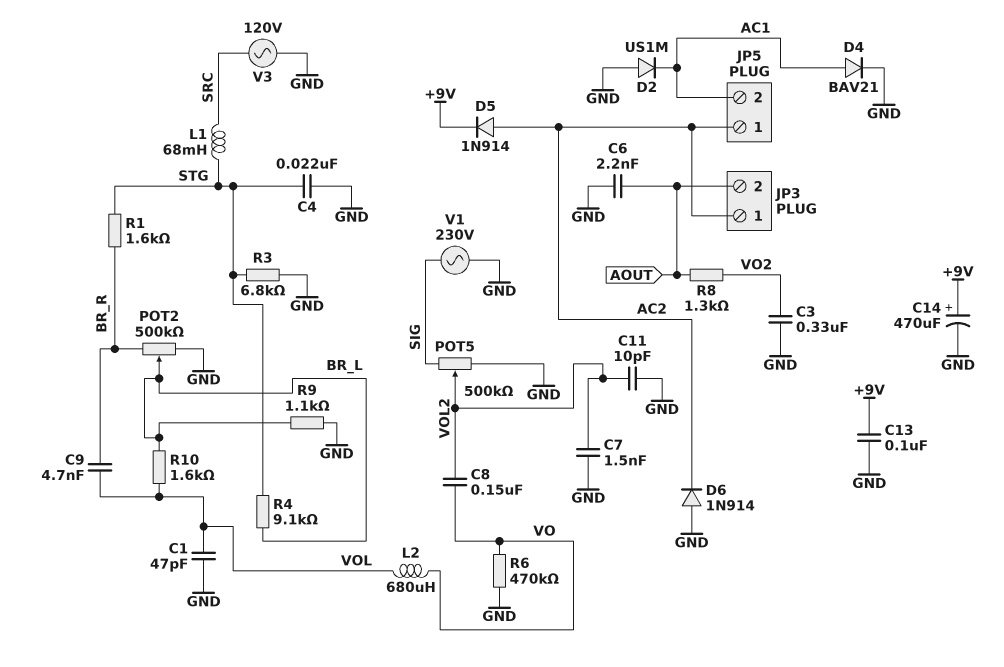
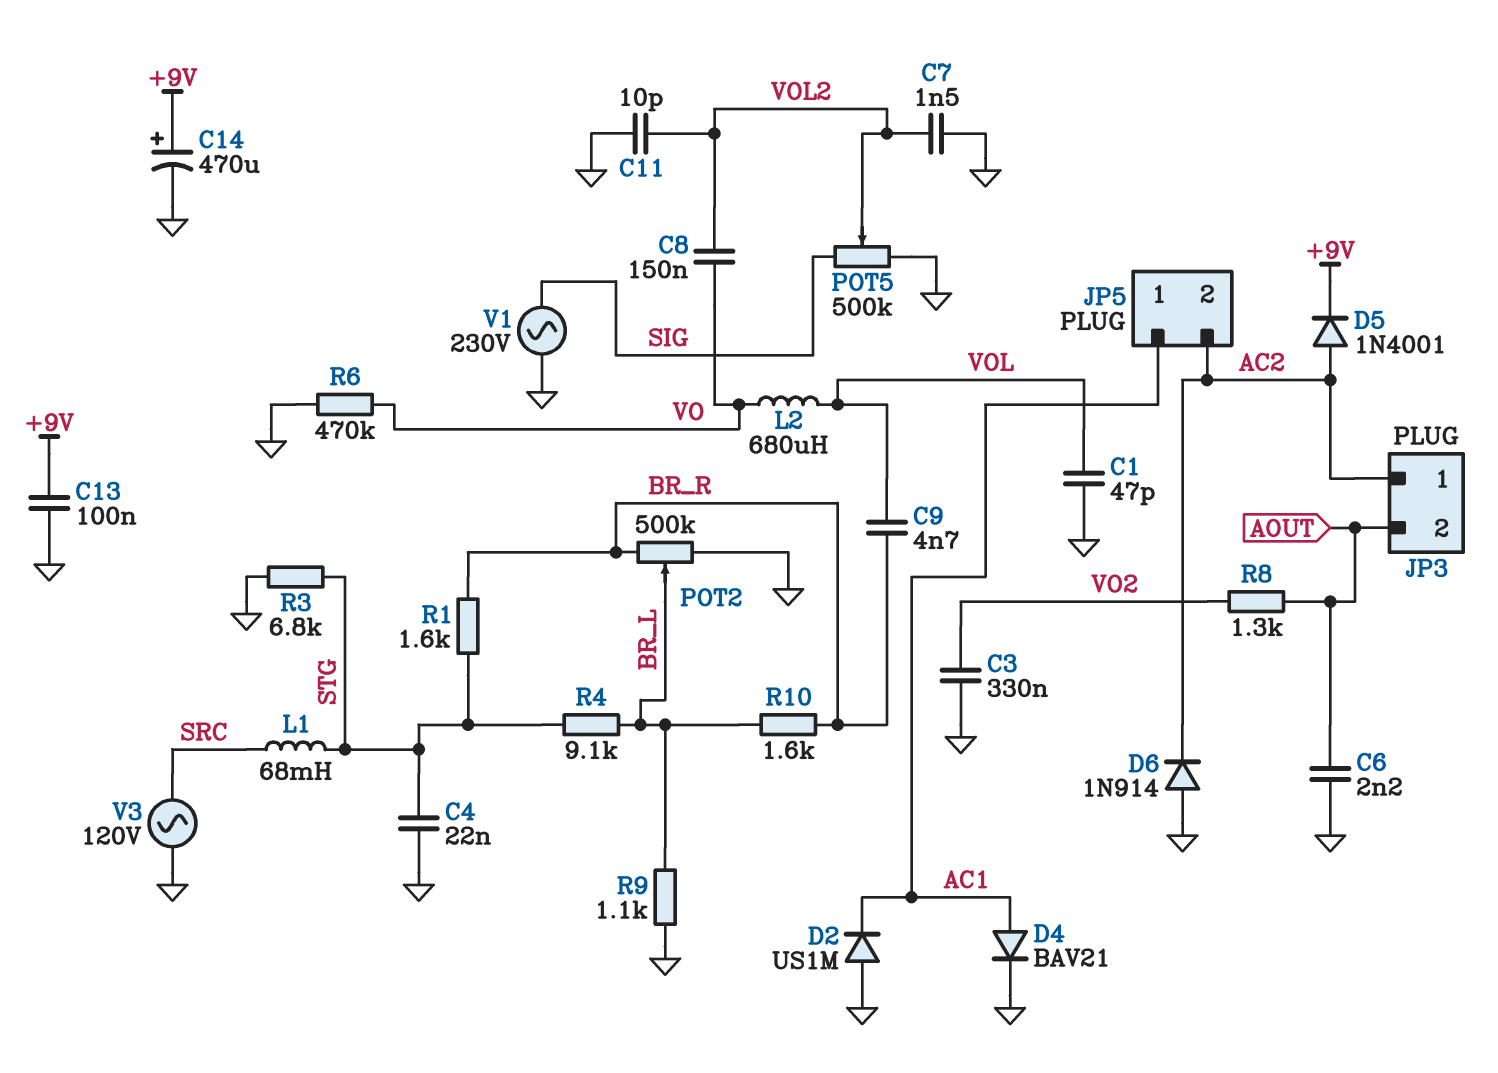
D5: diode 1N914 (A AC2, K +9V) -> diode 1N4001 (A AC2, K +9V)
JP5 pin 1: AC2 -> AC1
JP5 pin 2: AC1 -> AC2
R10: 1.6k (BR_L, VOL) -> 1.6k (BR_L, BR_R)

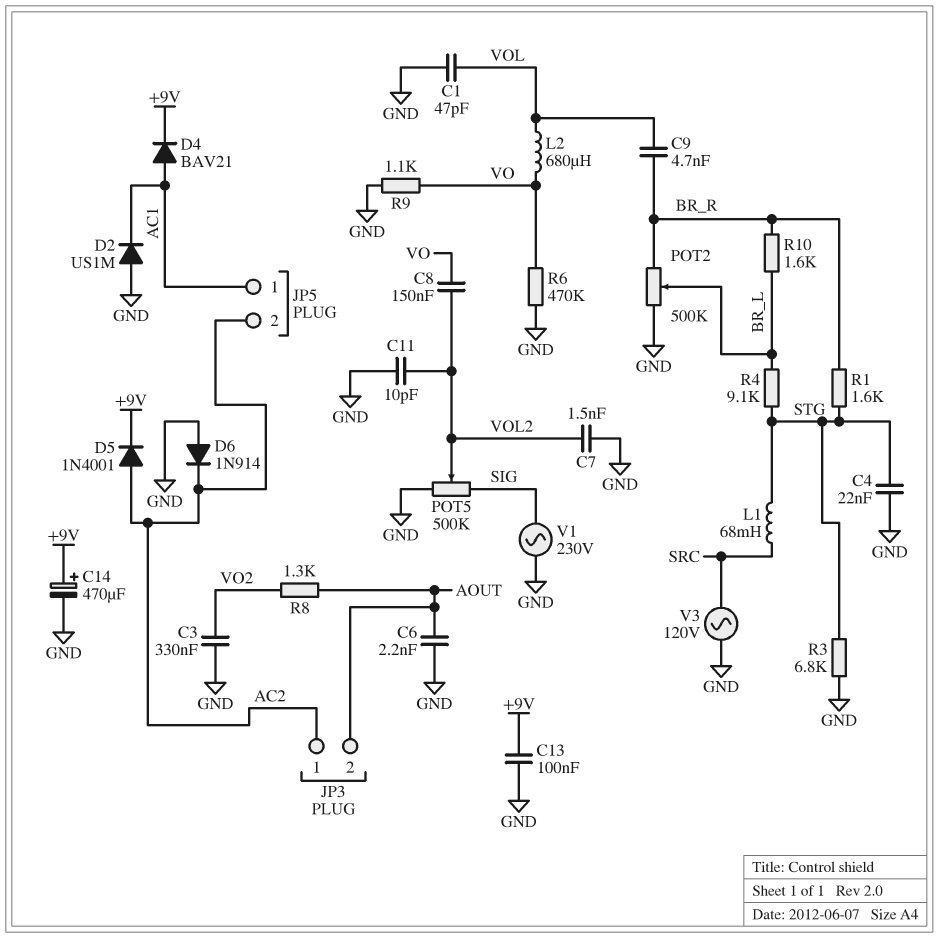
D4: diode BAV21 (A AC1, K GND) -> diode BAV21 (A AC1, K +9V)
R9: 1.1k (BR_L, GND) -> 1.1k (GND, VO)

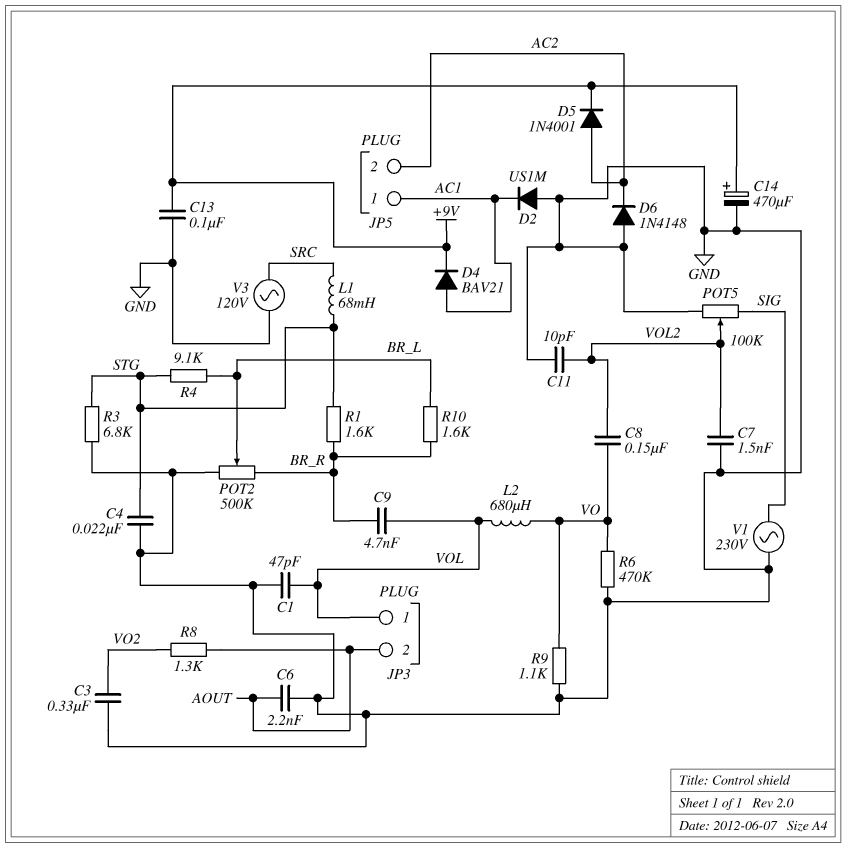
D6: diode 1N914 (A GND, K AC2) -> diode 1N4148 (A GND, K AC2)
JP3 pin 1: AC2 -> VOL
POT5: 500k (GND, SIG, wiper VOL2) -> 100k (GND, SIG, wiper VOL2)

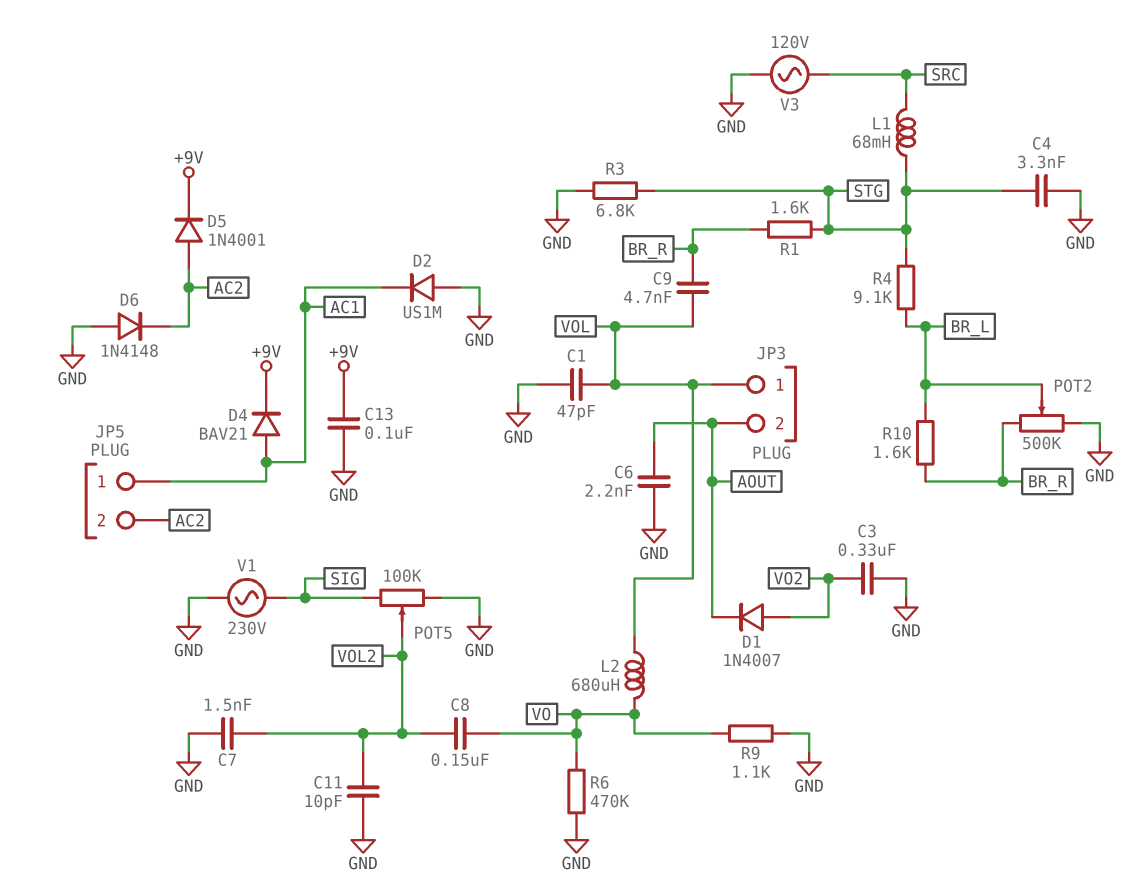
C4: 22nF (GND, STG) -> 3.3nF (GND, STG)
C14: 470uF (plus +9V, minus GND) -> none
D1: none -> diode 1N4007 (A VO2, K AOUT)
R8: 1.3k (AOUT, VO2) -> none

